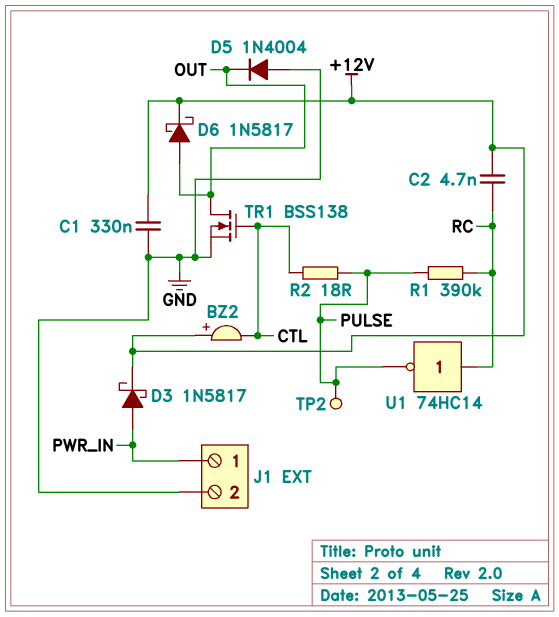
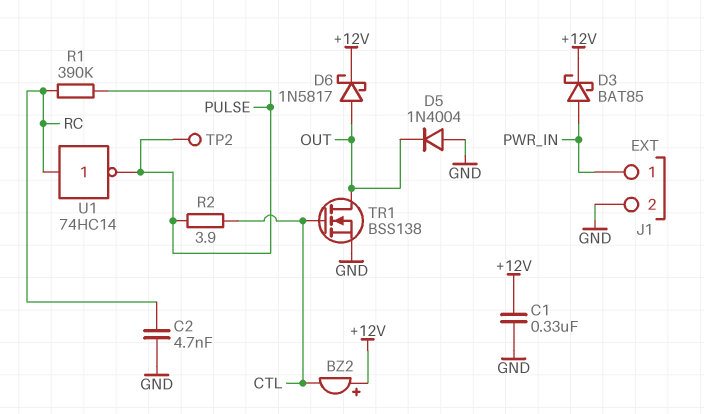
C2: 4.7nF (+12V, RC) -> 4.7nF (GND, RC)
D3: schottky 1N5817 (A PWR_IN, K +12V) -> schottky BAT85 (A PWR_IN, K +12V)
R2: 18 (CTL, PULSE) -> 3.9 (CTL, PULSE)

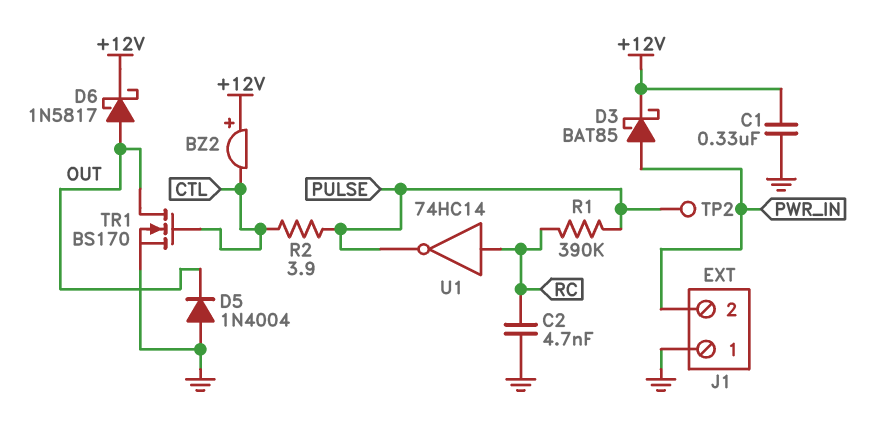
J1 pin 1: PWR_IN -> GND
J1 pin 2: GND -> PWR_IN
TR1: NMOS BSS138 (G CTL, D OUT, S GND) -> NMOS BS170 (G CTL, D OUT, S GND)

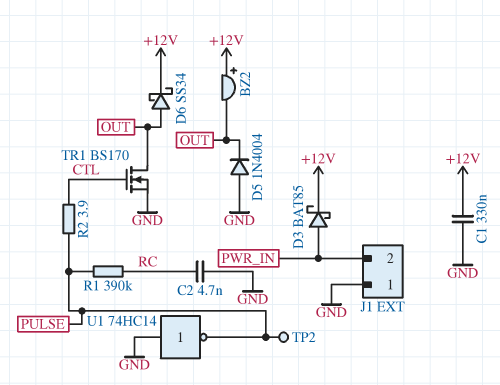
BZ2: buzzer (plus +12V, minus CTL) -> buzzer (plus +12V, minus OUT)
D6: schottky 1N5817 (A OUT, K +12V) -> schottky SS34 (A OUT, K +12V)
U1: NOT 74HC14 (in RC, out PULSE) -> NOT 74HC14 (in GND, out PULSE)

